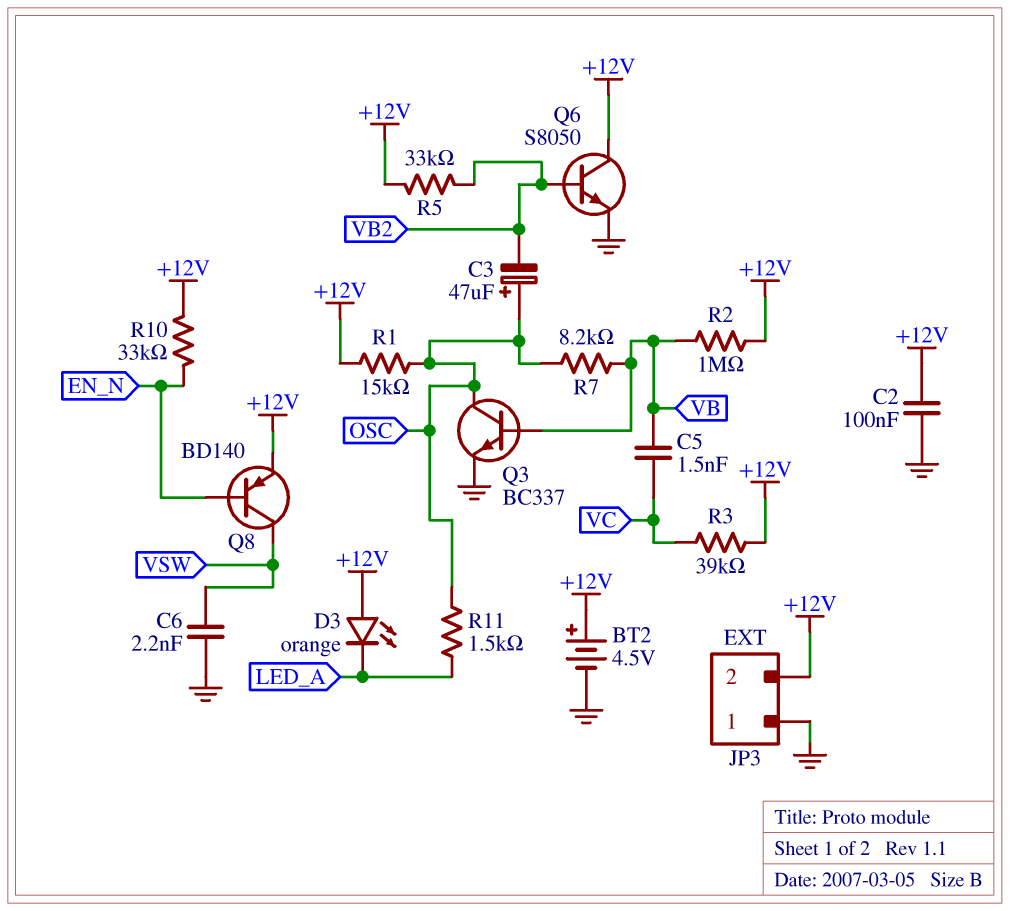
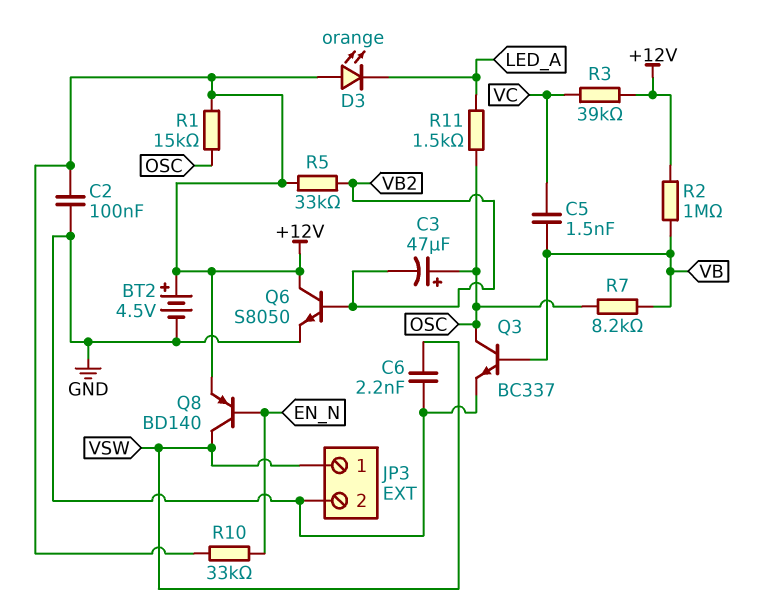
JP3 pin 1: GND -> VSW
JP3 pin 2: +12V -> GND

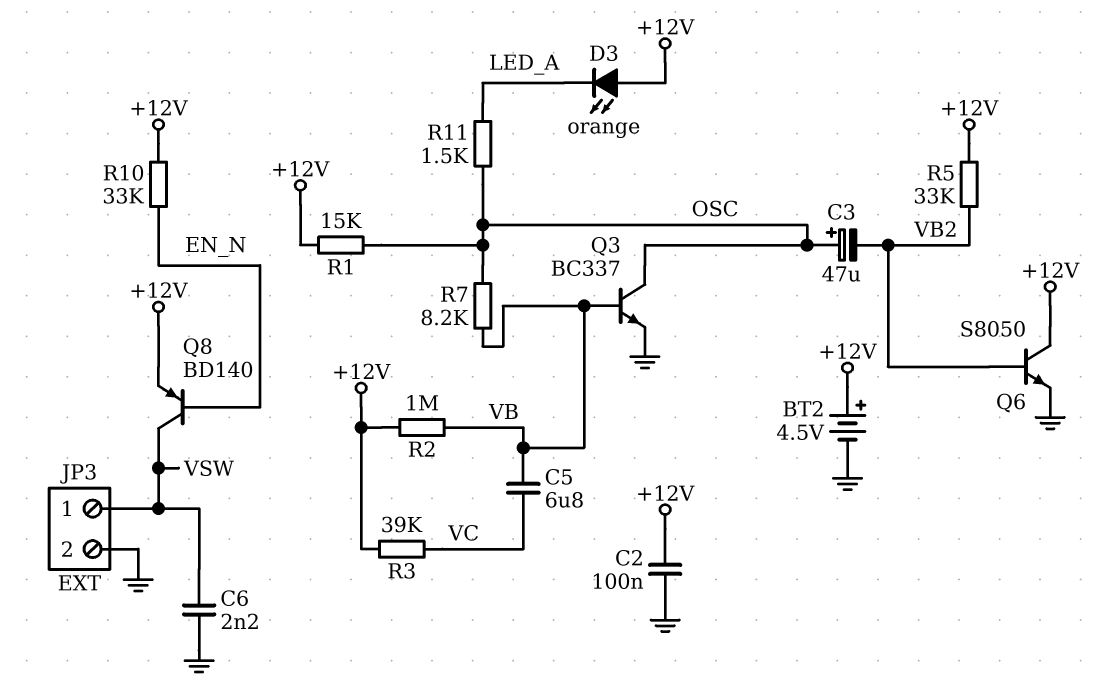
C5: 1.5nF (VB, VC) -> 6.8uF (VB, VC)

